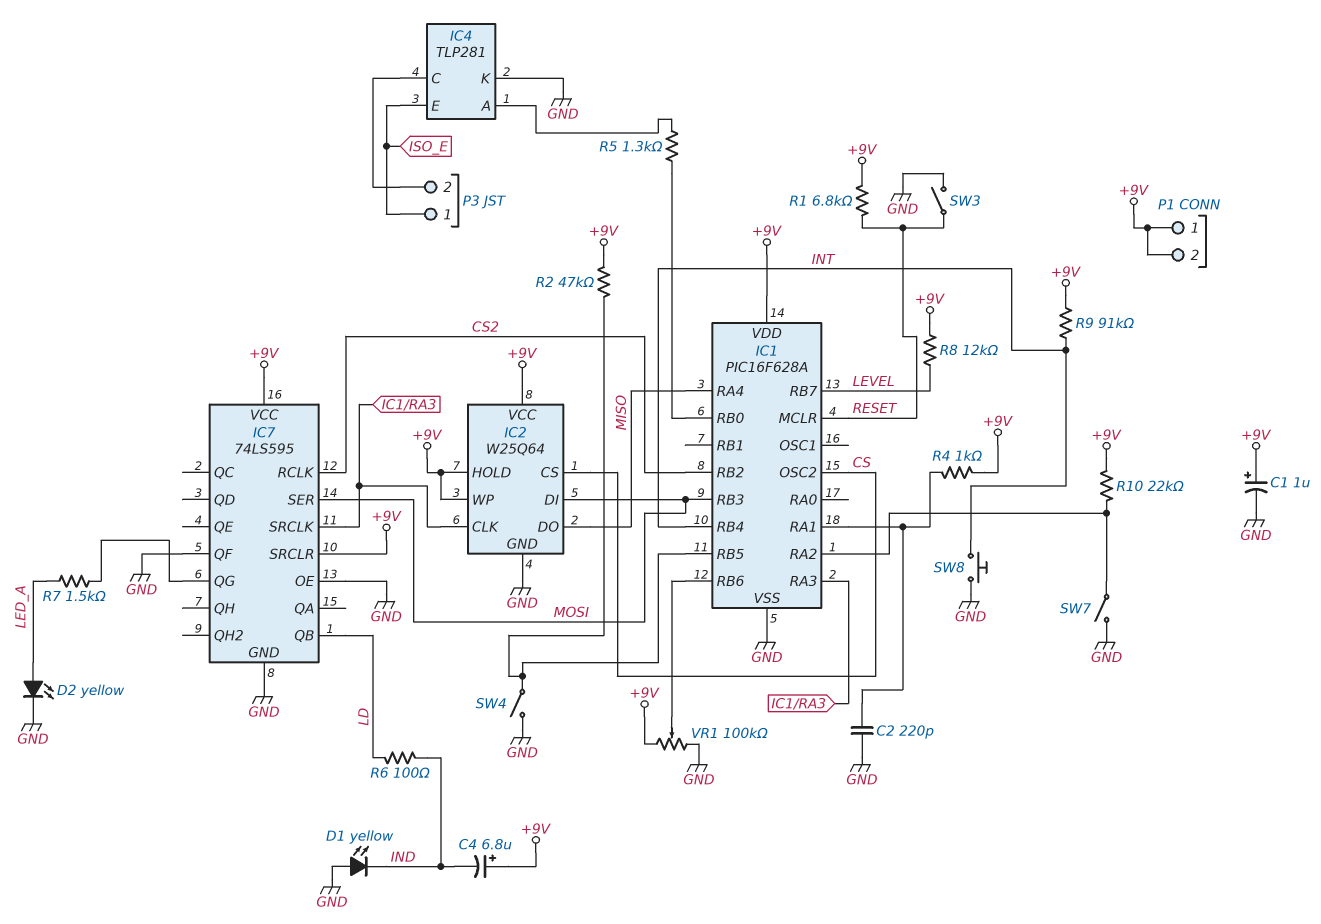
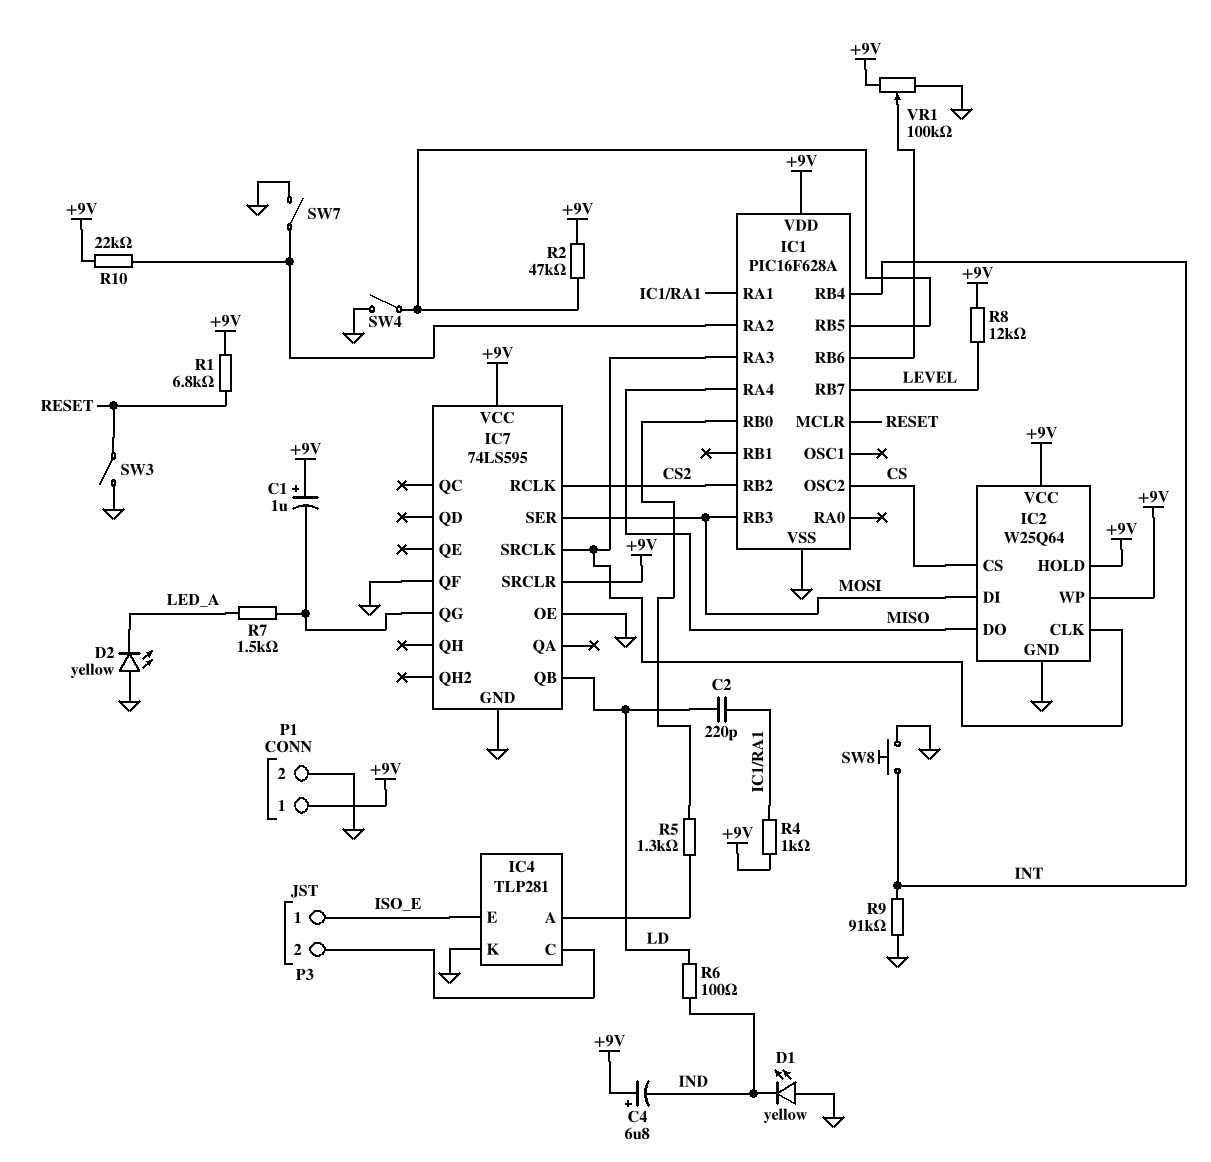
C1: 1uF (plus +9V, minus GND) -> 1uF (plus +9V, minus IC7/QG)
C2: 220pF (GND, IC1/RA1) -> 220pF (IC1/RA1, LD)
D2: LED yellow (A LED_A, K GND) -> LED yellow (A GND, K LED_A)
P1 pin 2: +9V -> GND
R9: 91k (+9V, INT) -> 91k (GND, INT)

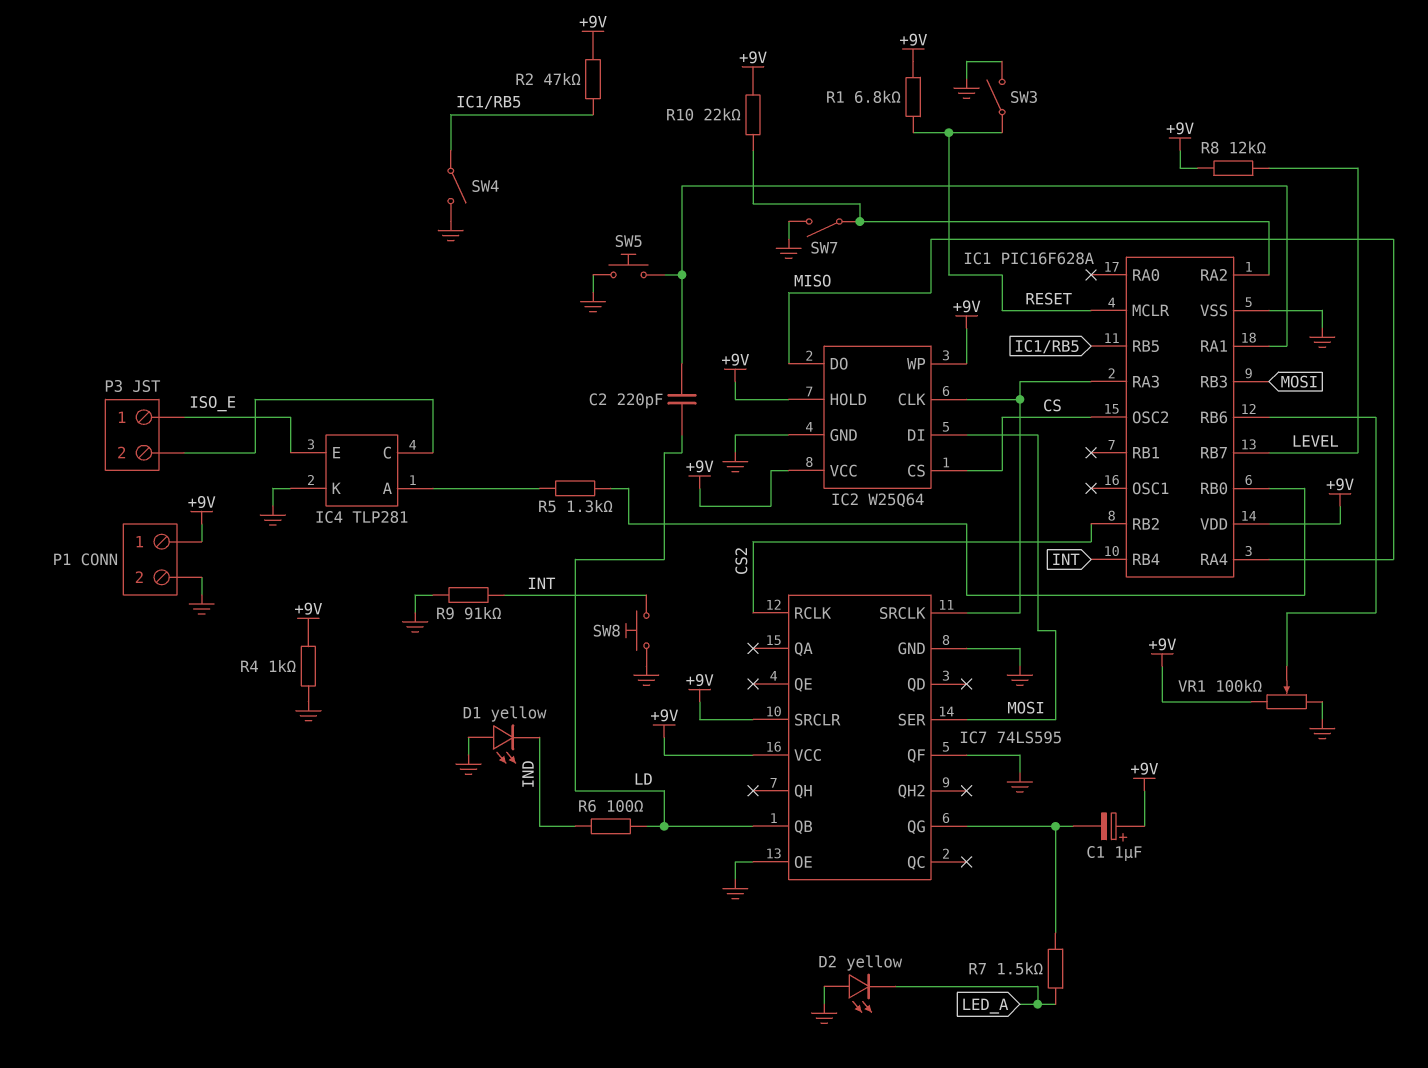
C4: 6.8uF (plus +9V, minus IND) -> none
R4: 1k (+9V, IC1/RA1) -> 1k (+9V, GND)
SW5: none -> button (GND, IC1/RA1)

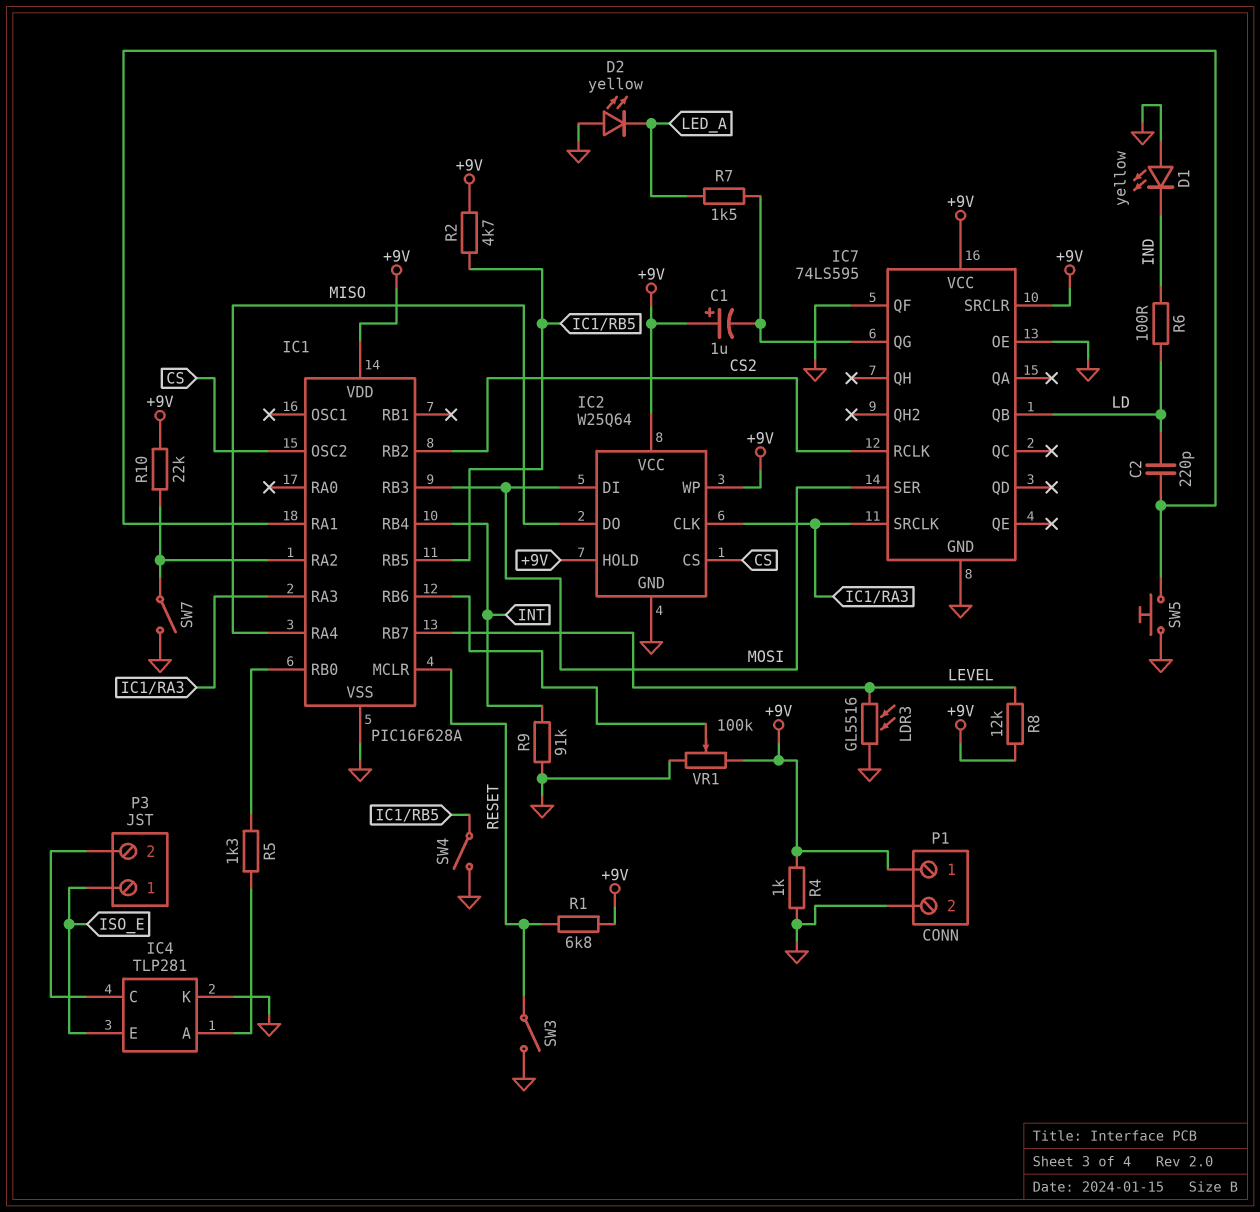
LDR3: none -> GL5516 (GND, LEVEL)
R2: 47k (+9V, IC1/RB5) -> 4.7k (+9V, IC1/RB5)
SW8: button (GND, INT) -> none

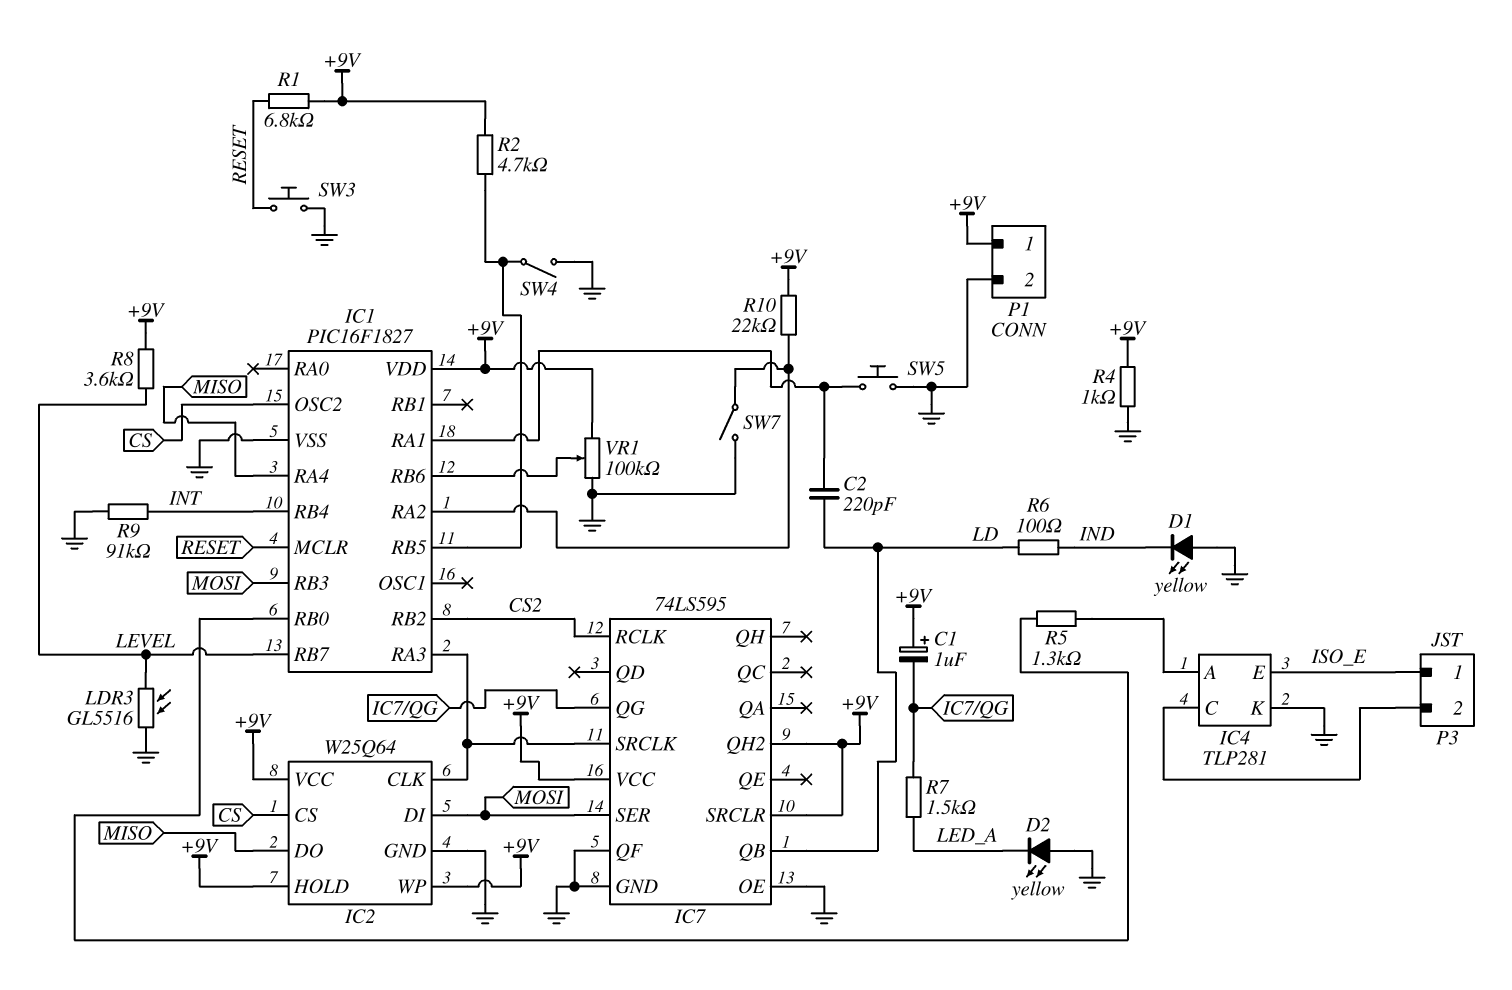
IC1: PIC16F628A -> PIC16F1827
IC7 pin QH2: none -> +9V
R8: 12k (+9V, LEVEL) -> 3.6k (+9V, LEVEL)
SW3: switch (GND, RESET) -> button (GND, RESET)

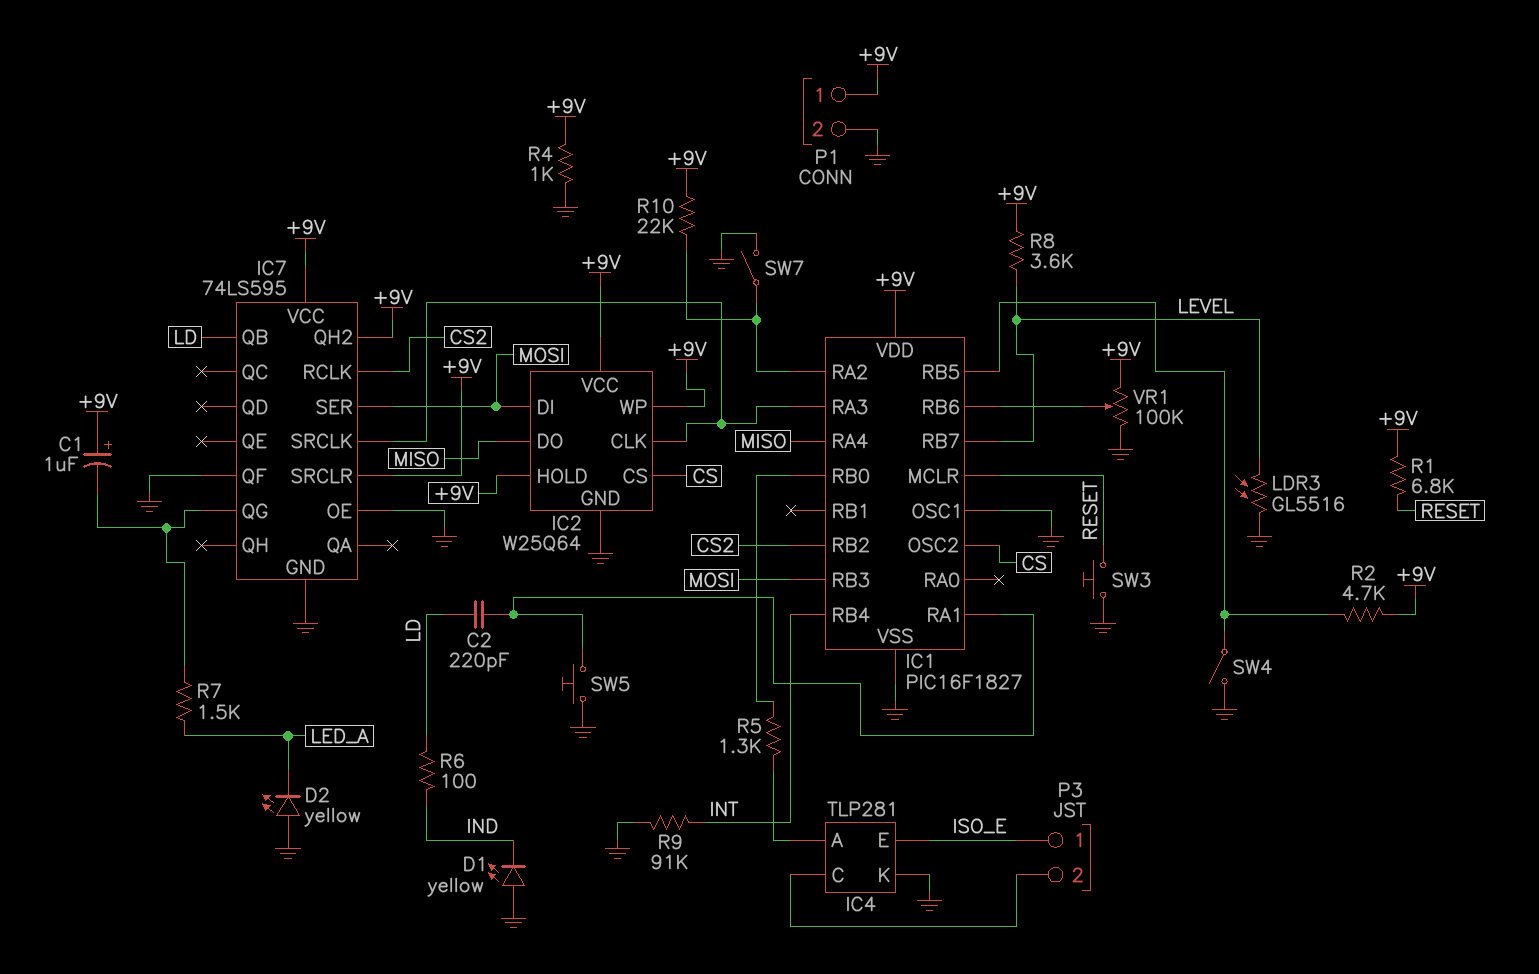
IC1 pin OSC1: none -> GND

